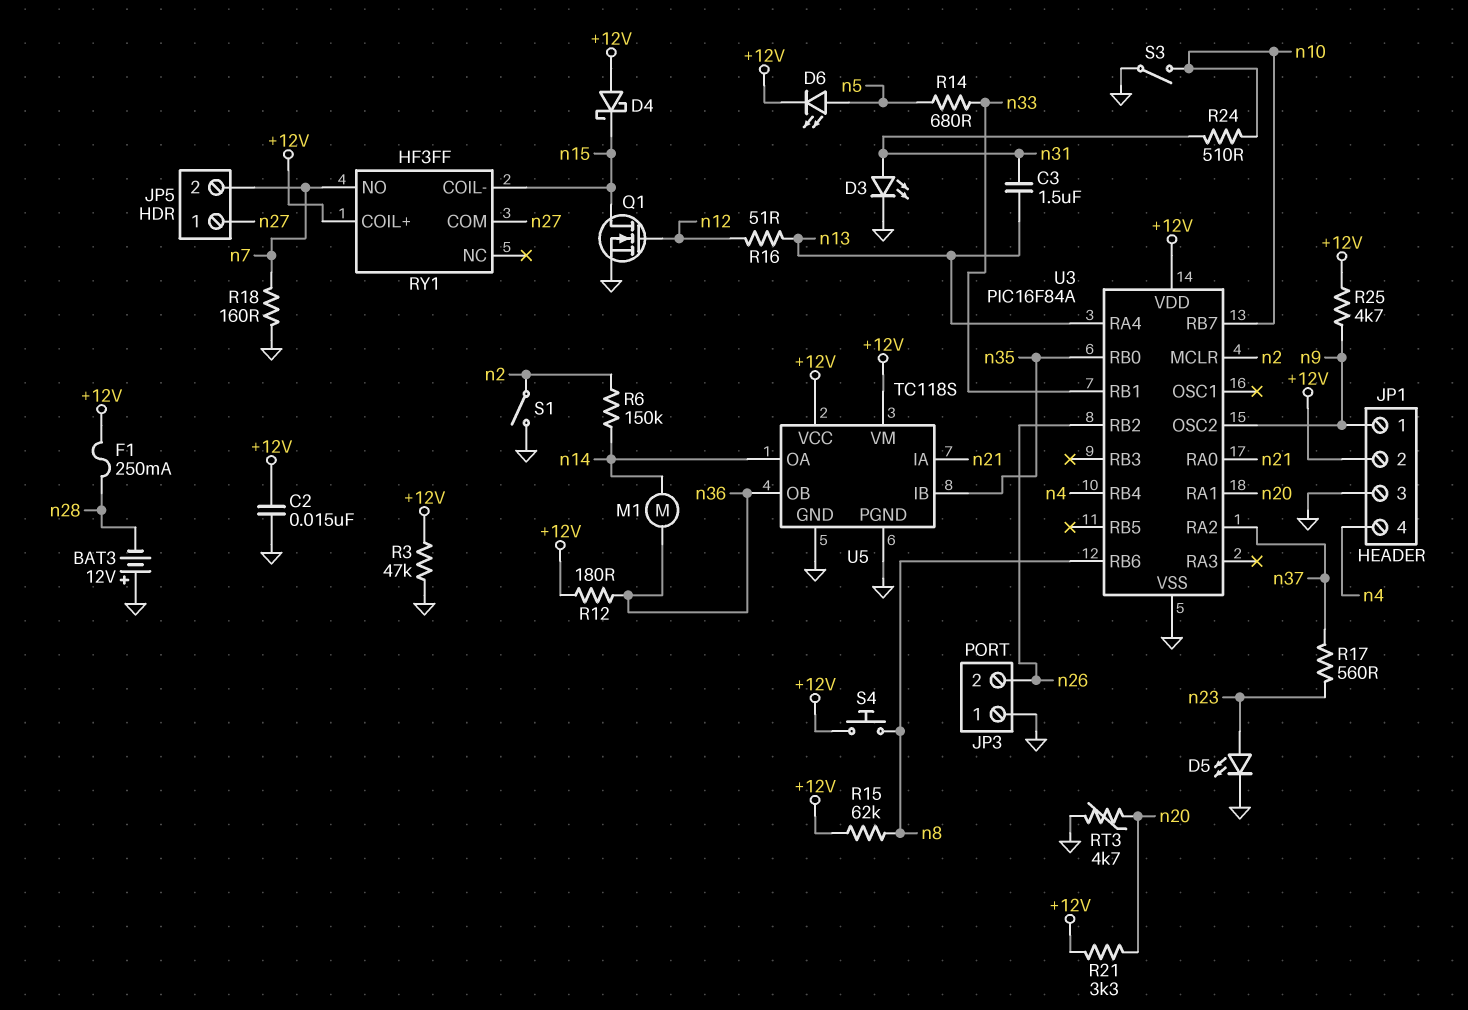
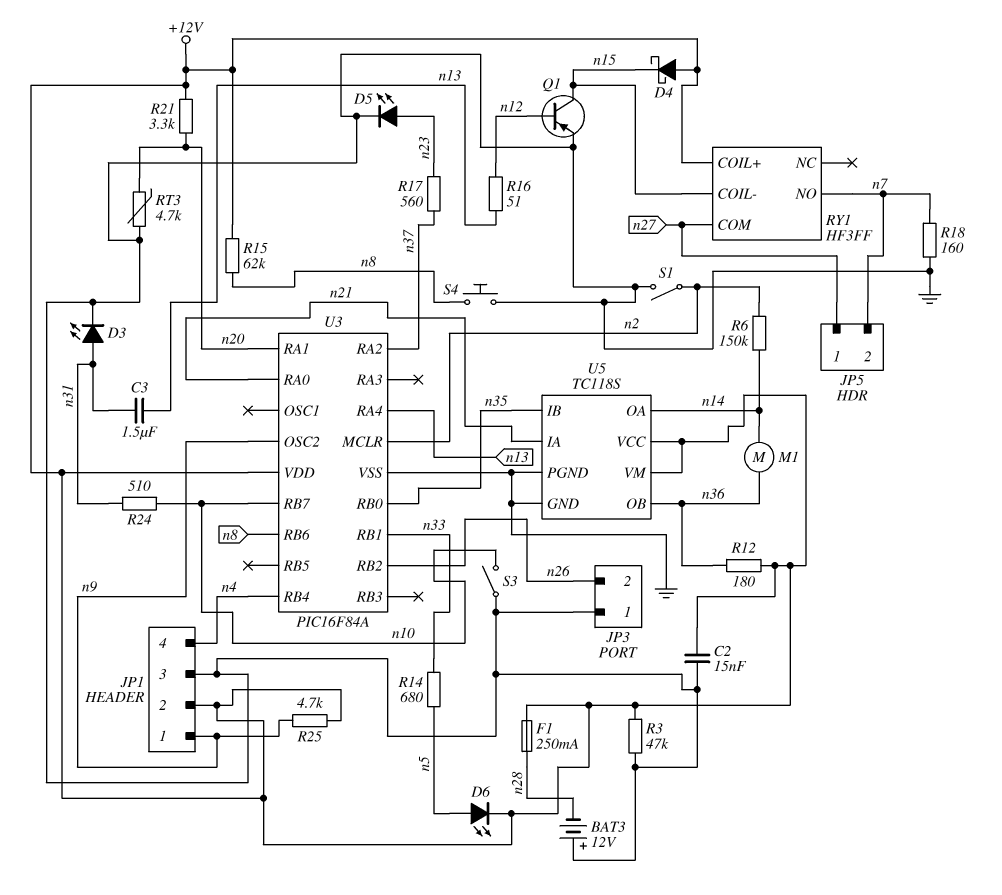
Q1: NMOS (G n12, D n15, S GND) -> PNP (B n12, C n15, E GND)
S4: button (+12V, n8) -> button (GND, n8)

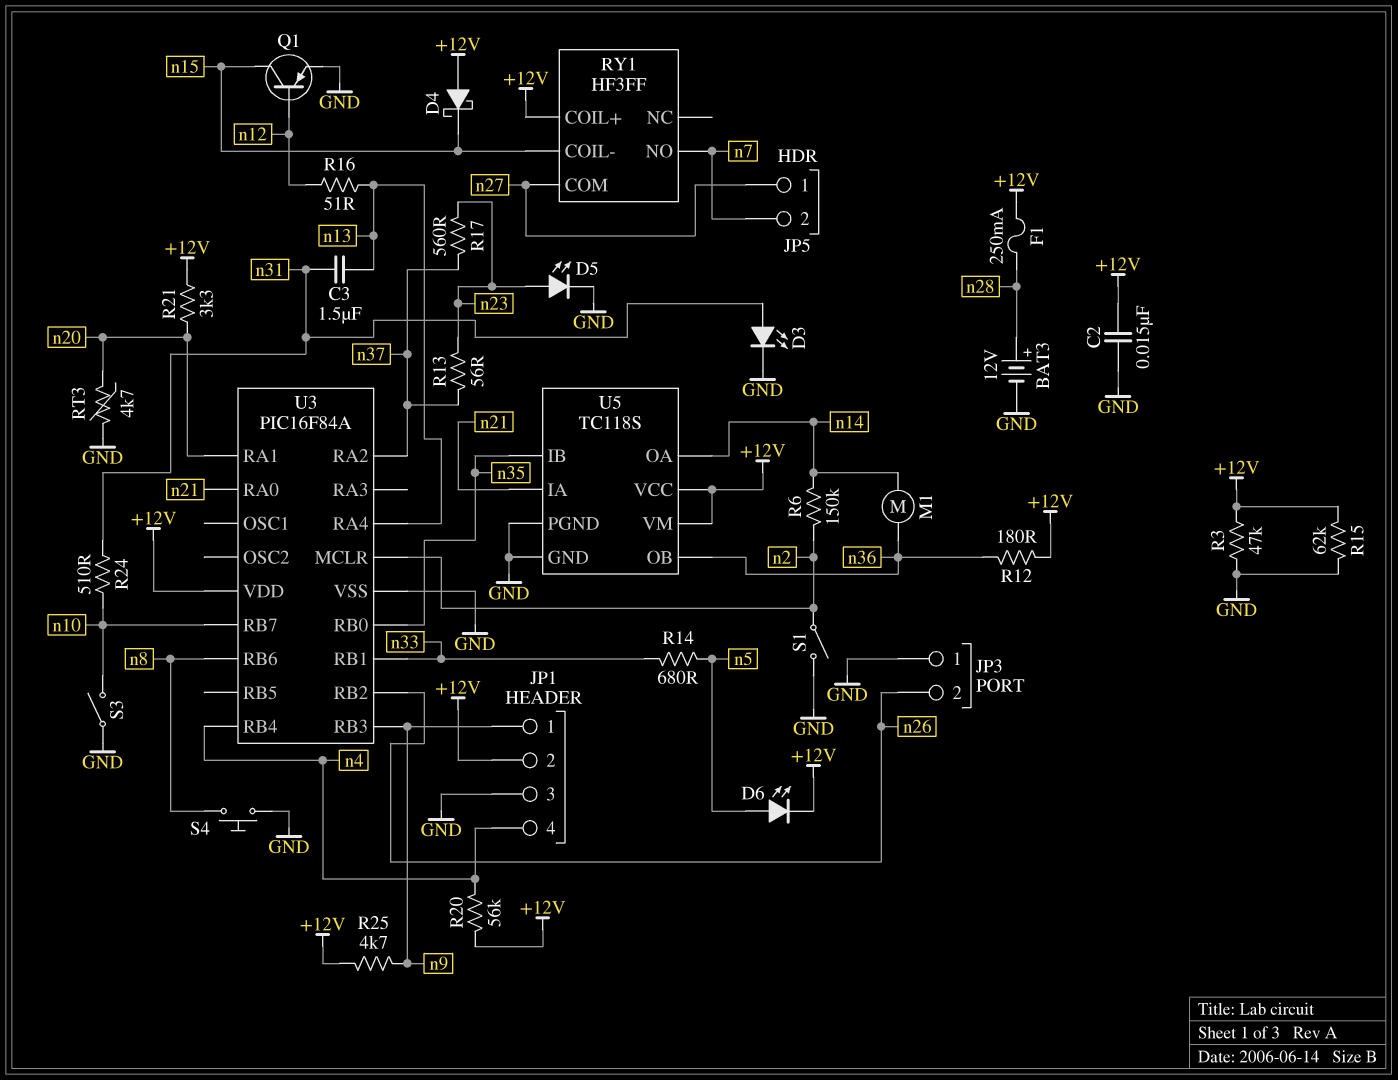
BAT3: 12V (plus GND, minus n28) -> 12V (plus n28, minus GND)
R13: none -> 56 (n23, n37)
R15: 62k (+12V, n8) -> 62k (+12V, GND)
R18: 160 (GND, n7) -> none
R20: none -> 56k (+12V, n4)
U3 pin OSC2: n9 -> none
U3 pin RB3: none -> n9

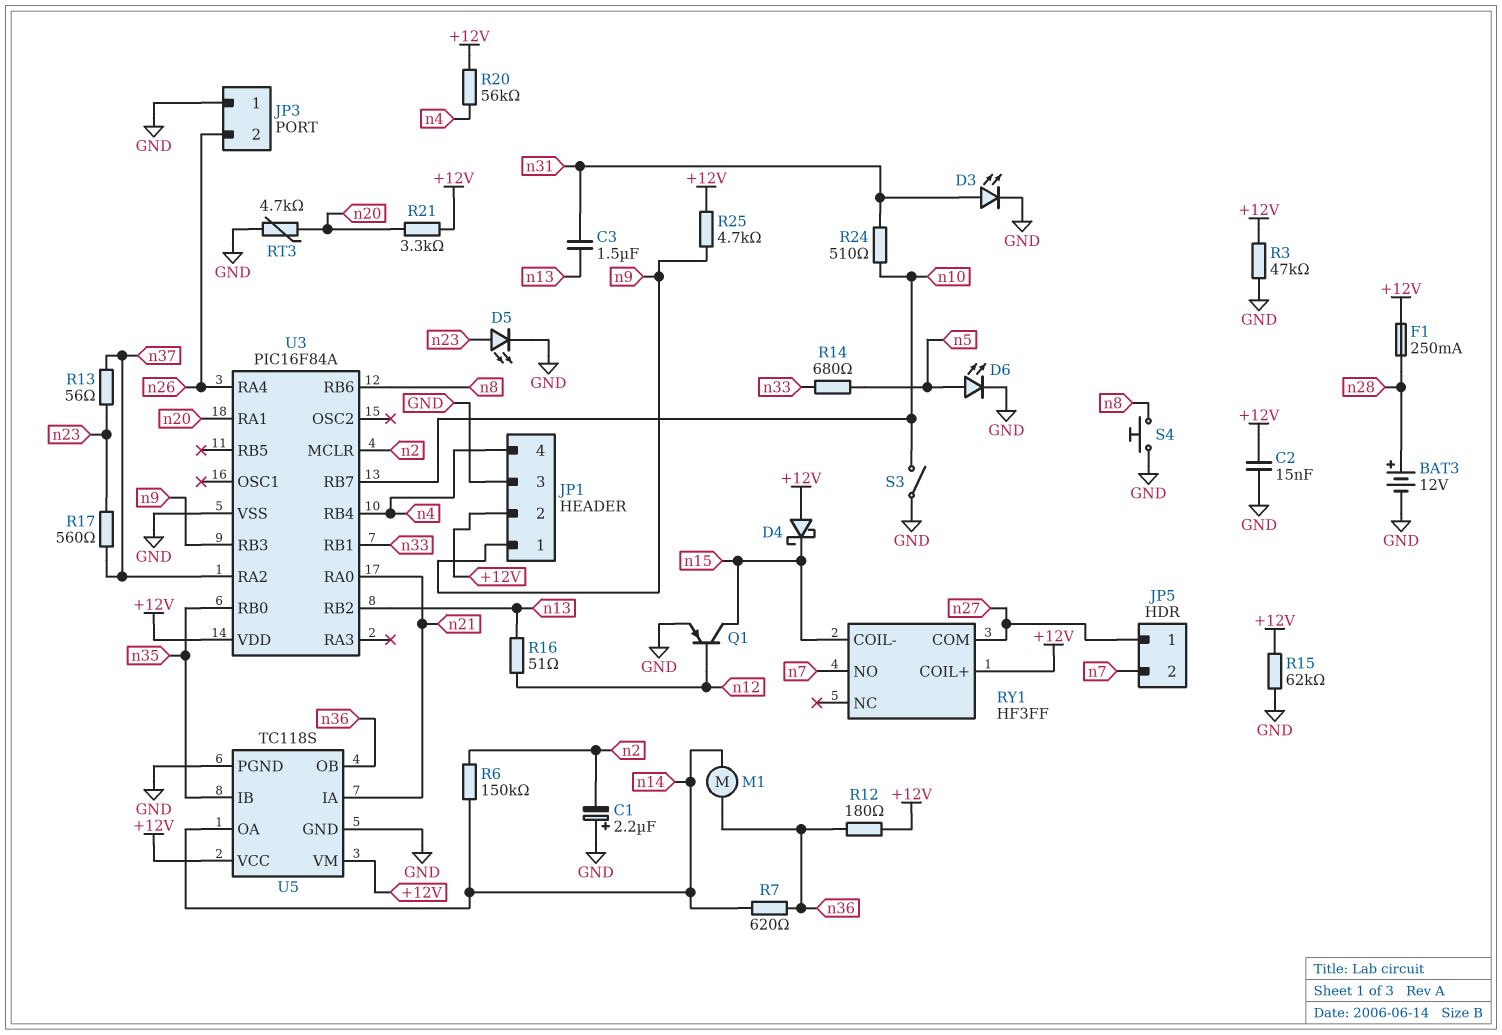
C1: none -> 2.2uF (plus GND, minus n2)
D6: LED (A n5, K +12V) -> LED (A n5, K GND)
R7: none -> 620 (n14, n36)
S1: switch (GND, n2) -> none
U3 pin RA4: n13 -> n26
U3 pin RB2: n26 -> n13

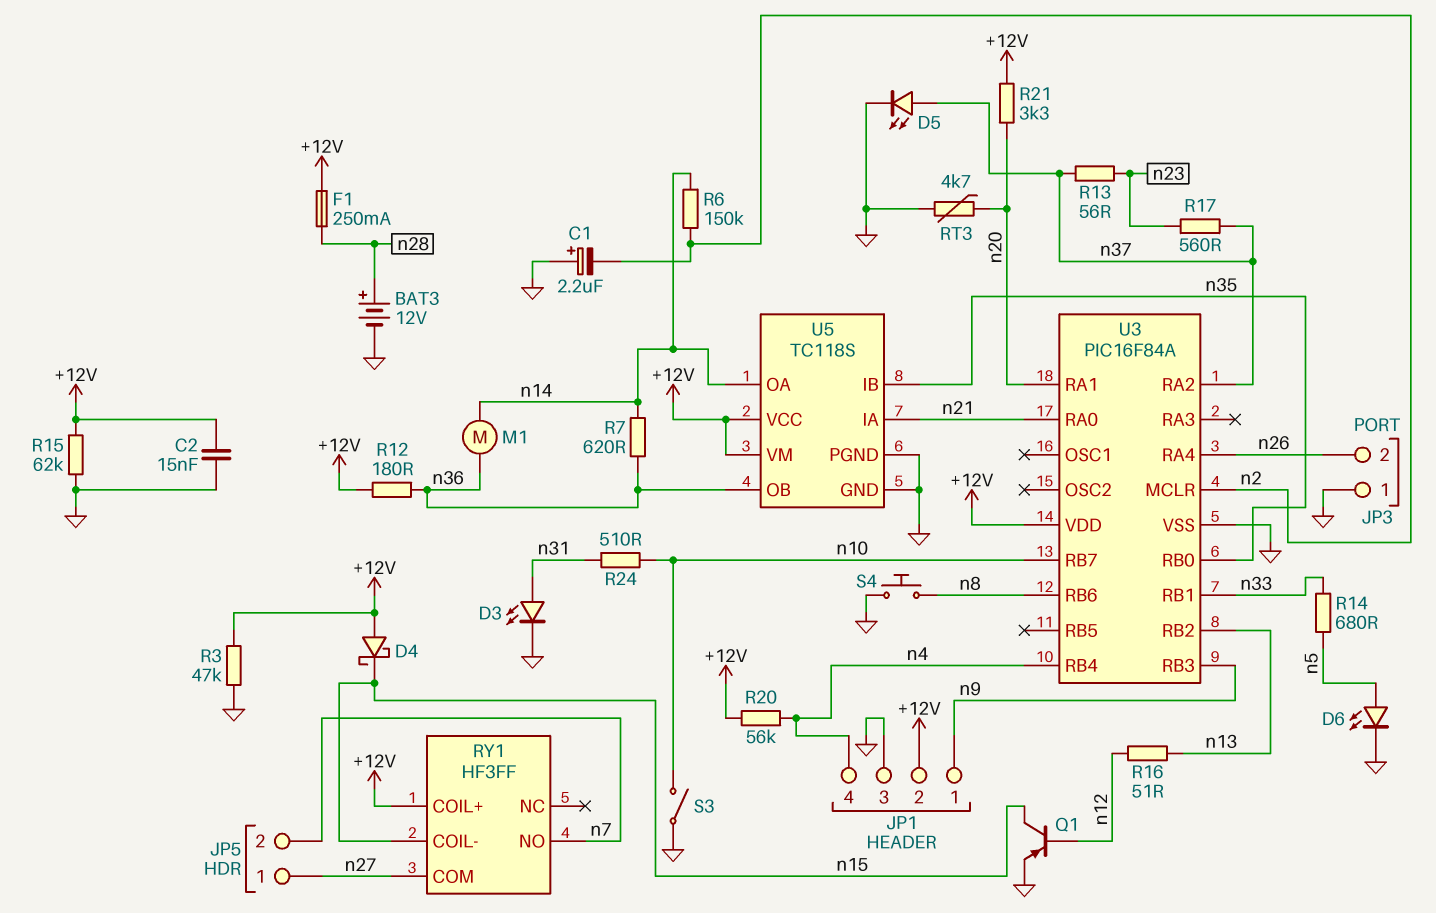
C3: 1.5uF (n13, n31) -> none
D5: LED (A n23, K GND) -> LED (A n37, K GND)
R25: 4.7k (+12V, n9) -> none

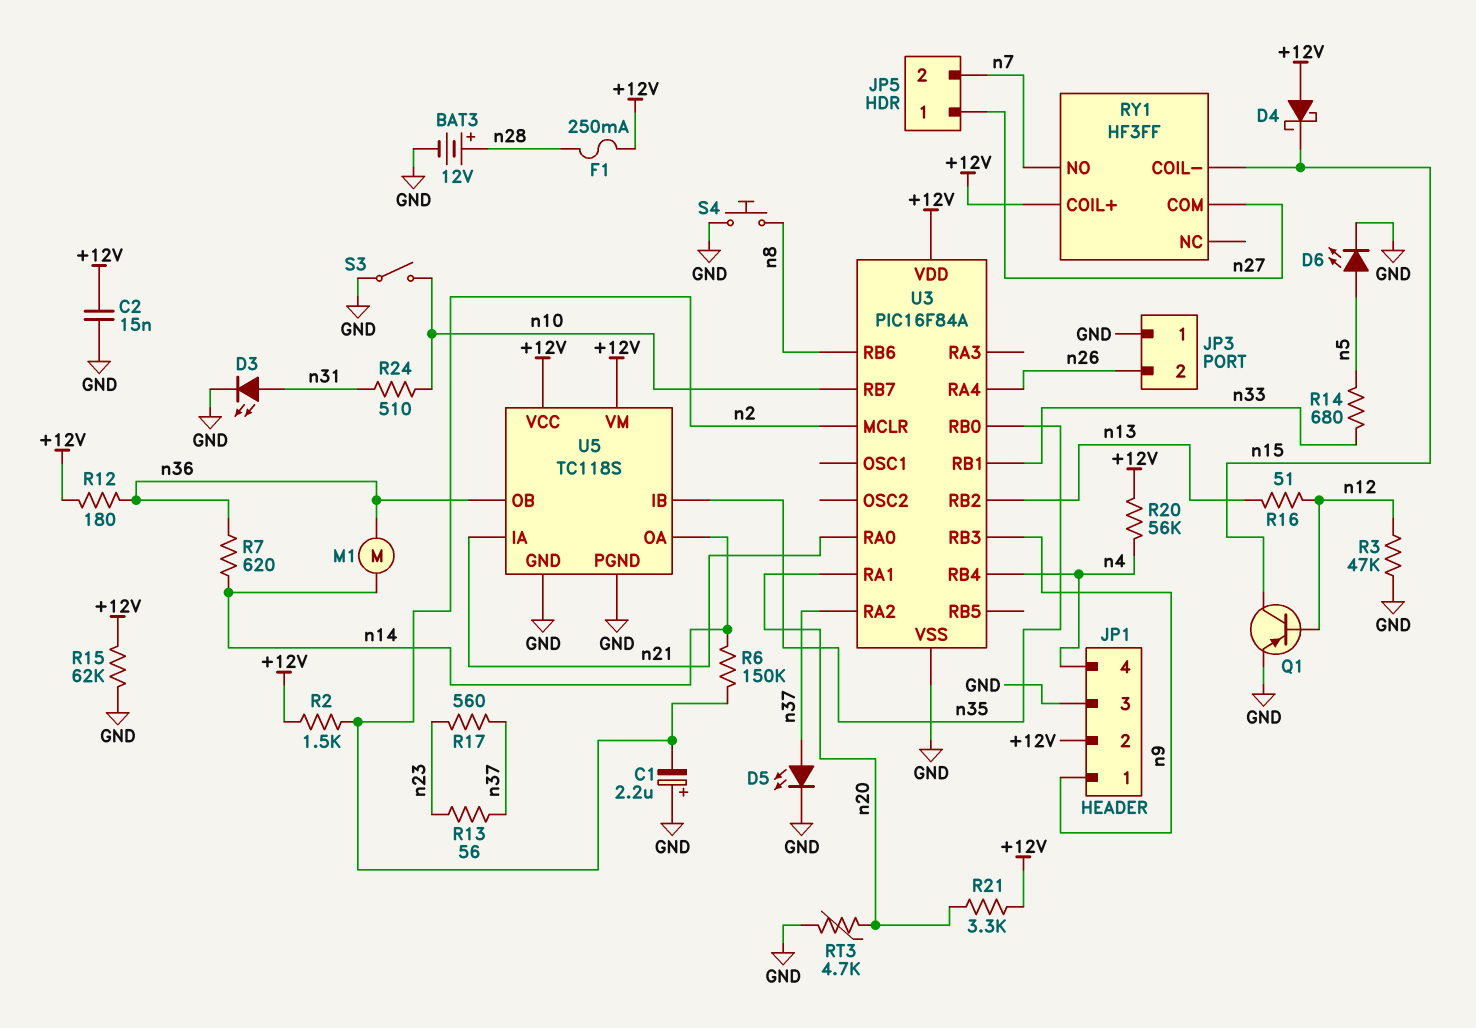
R2: none -> 1.5k (+12V, n2)
R3: 47k (+12V, GND) -> 47k (GND, n12)

